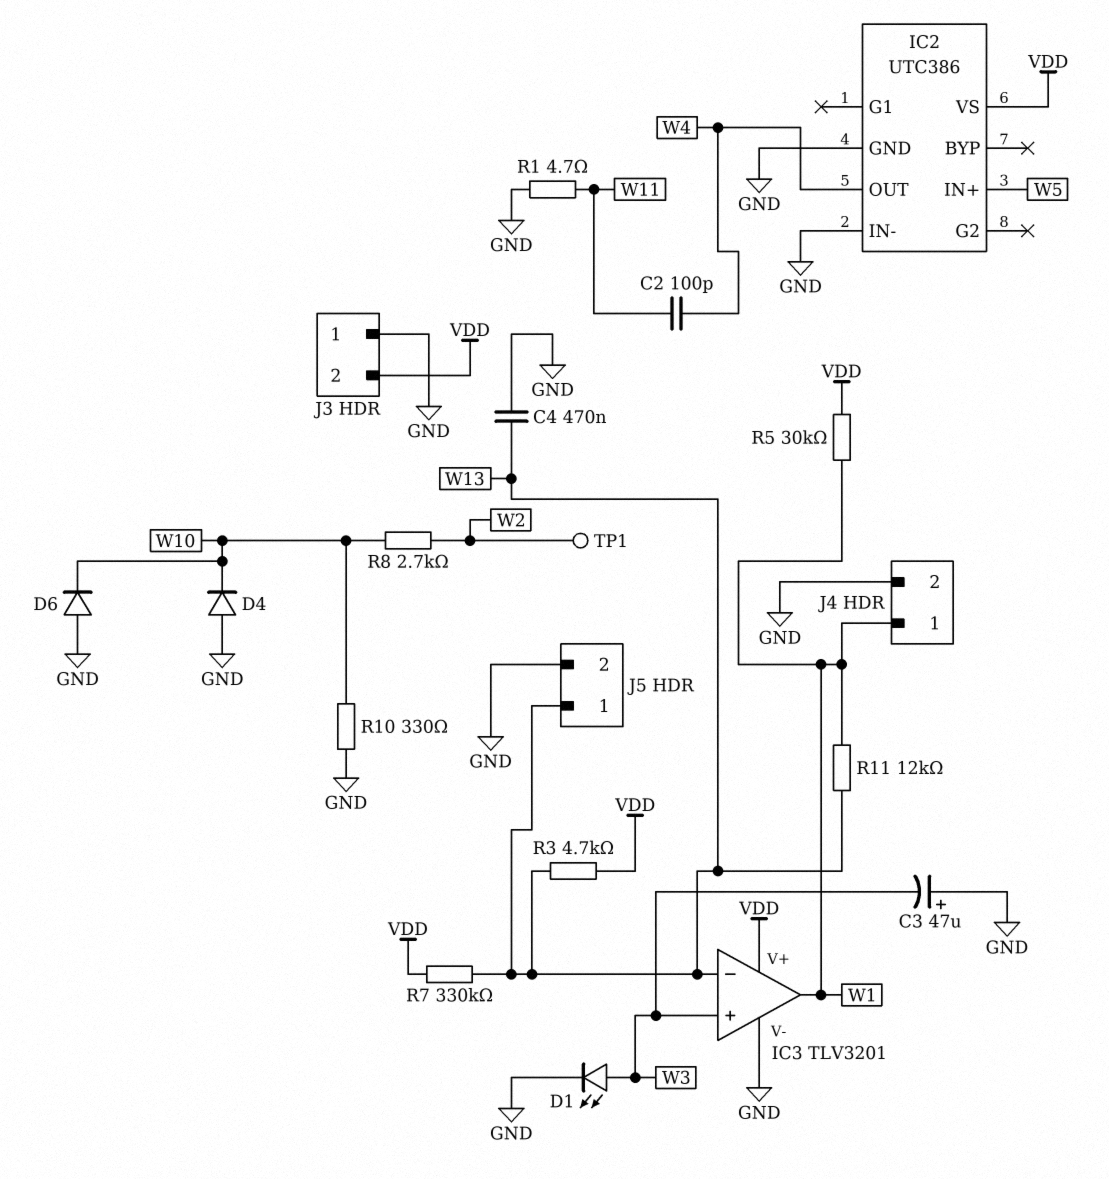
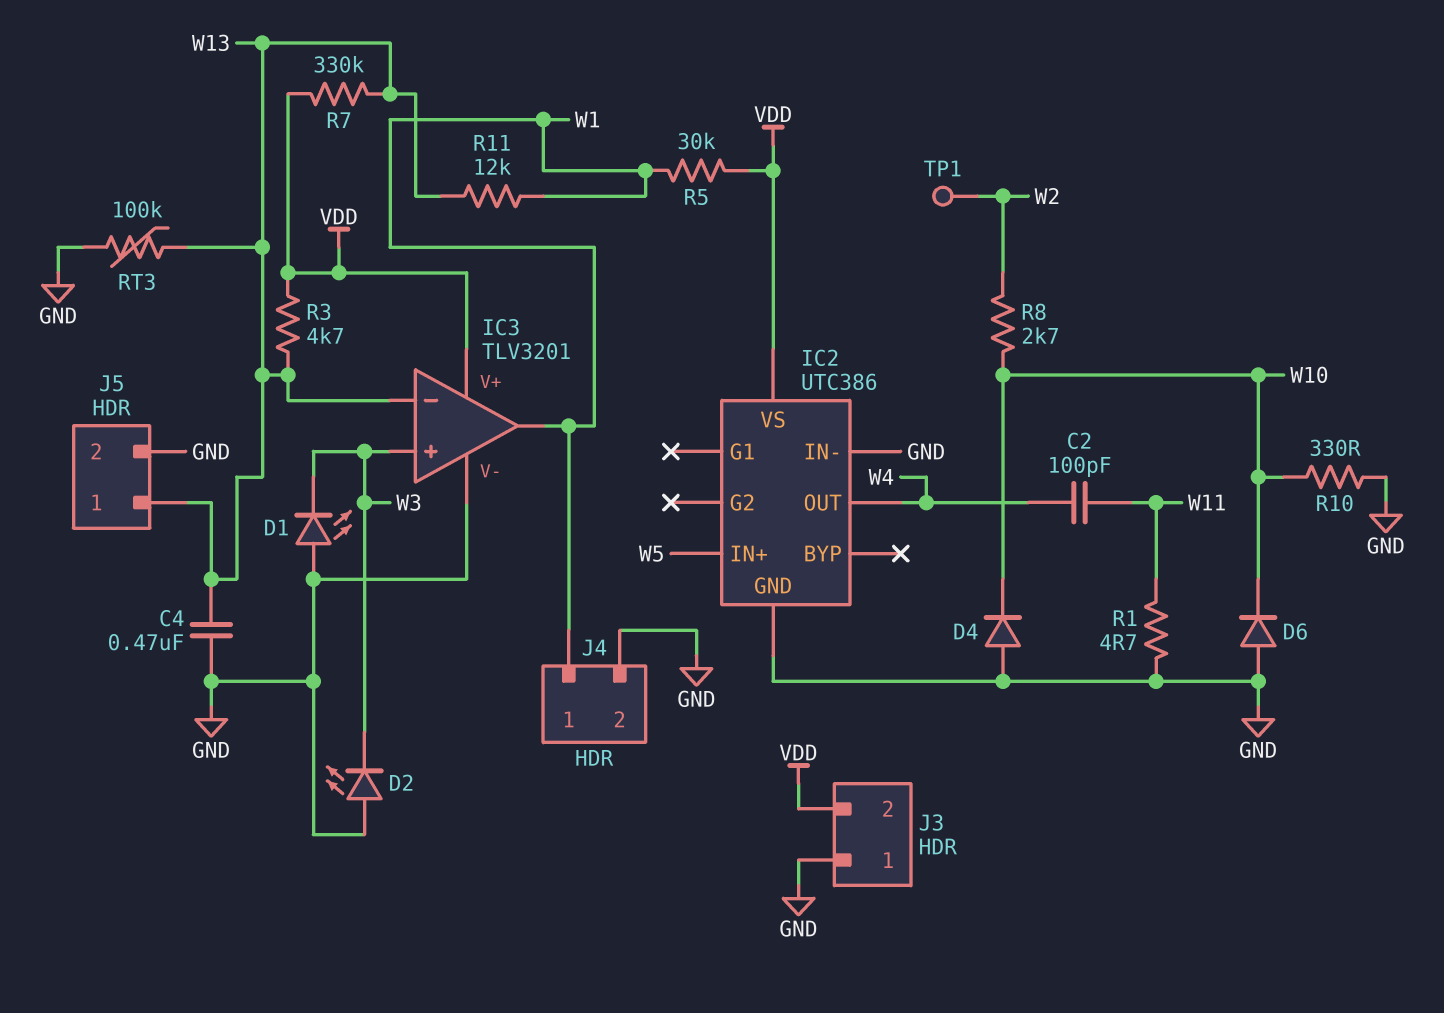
C3: 47uF (plus GND, minus W3) -> none
D1: LED (A W3, K GND) -> LED (A GND, K W3)
D2: none -> LED (A GND, K W3)
RT3: none -> 100k (GND, W13)

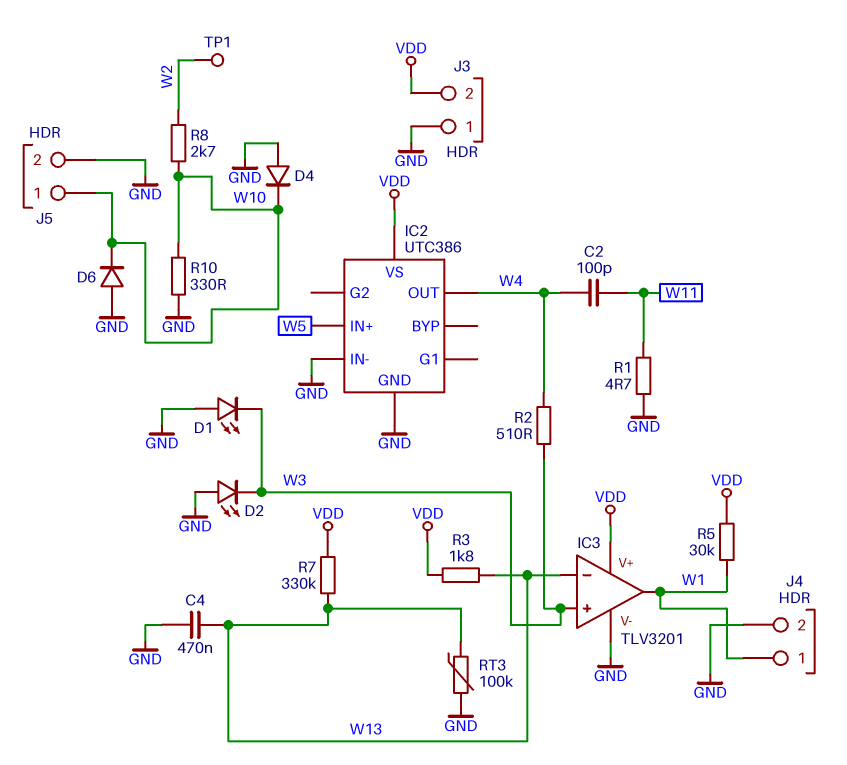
J5 pin 1: W13 -> W10
R2: none -> 510 (W3, W4)
R3: 4.7k (VDD, W13) -> 1.8k (VDD, W13)
R11: 12k (W1, W13) -> none

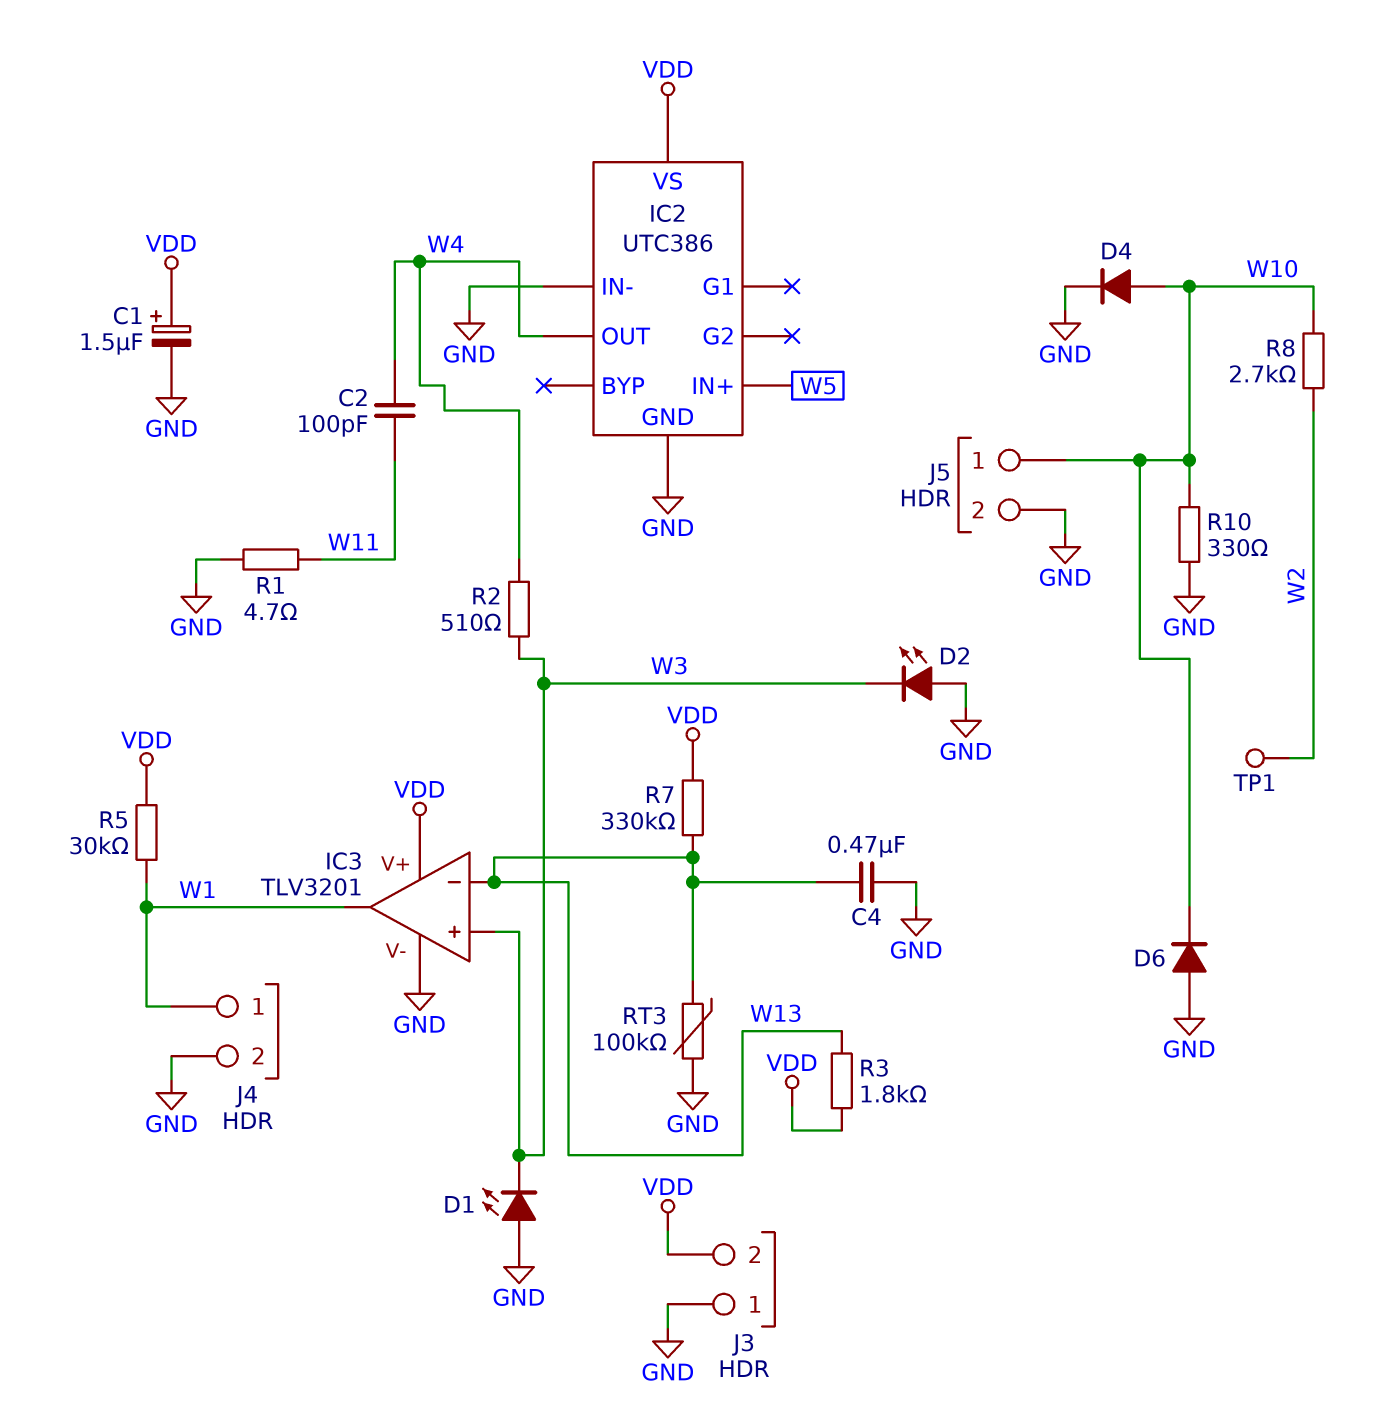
C1: none -> 1.5uF (plus VDD, minus GND)
D4: diode (A GND, K W10) -> diode (A W10, K GND)

